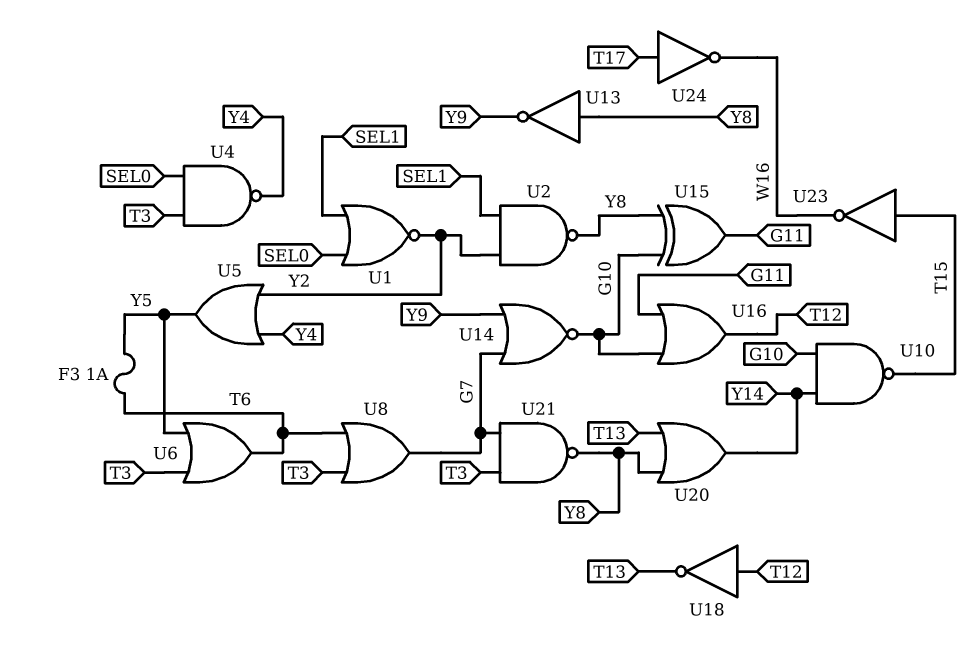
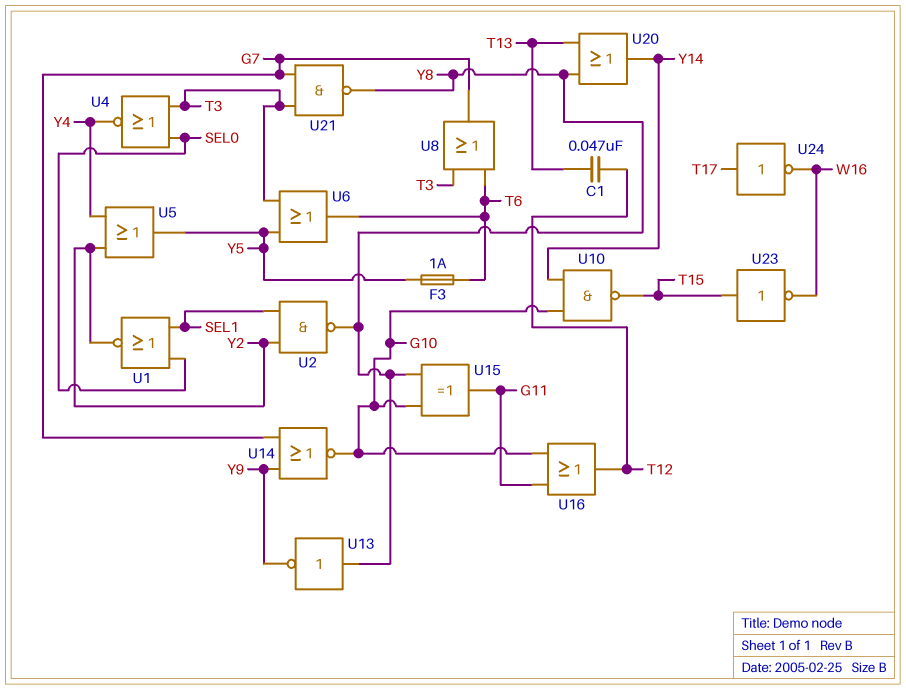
C1: none -> 47nF (T12, T13)
U4: NAND (in SEL0, in T3, out Y4) -> NOR (in SEL0, in T3, out Y4)
U18: NOT (in T12, out T13) -> none

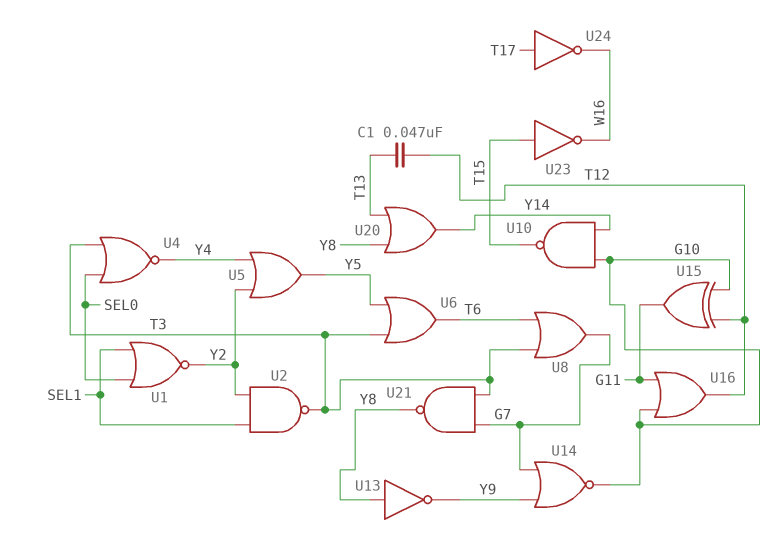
F3: 1A (T6, Y5) -> none
U2: NAND (in SEL1, in Y2, out Y8) -> NAND (in SEL1, in Y2, out T3)
U15: XOR (in G10, in Y8, out G11) -> XOR (in G10, in T12, out G11)

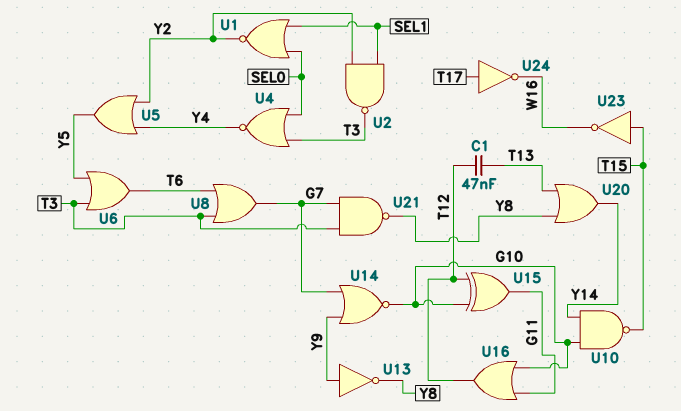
U13: NOT (in Y8, out Y9) -> NOT (in Y9, out Y8)

